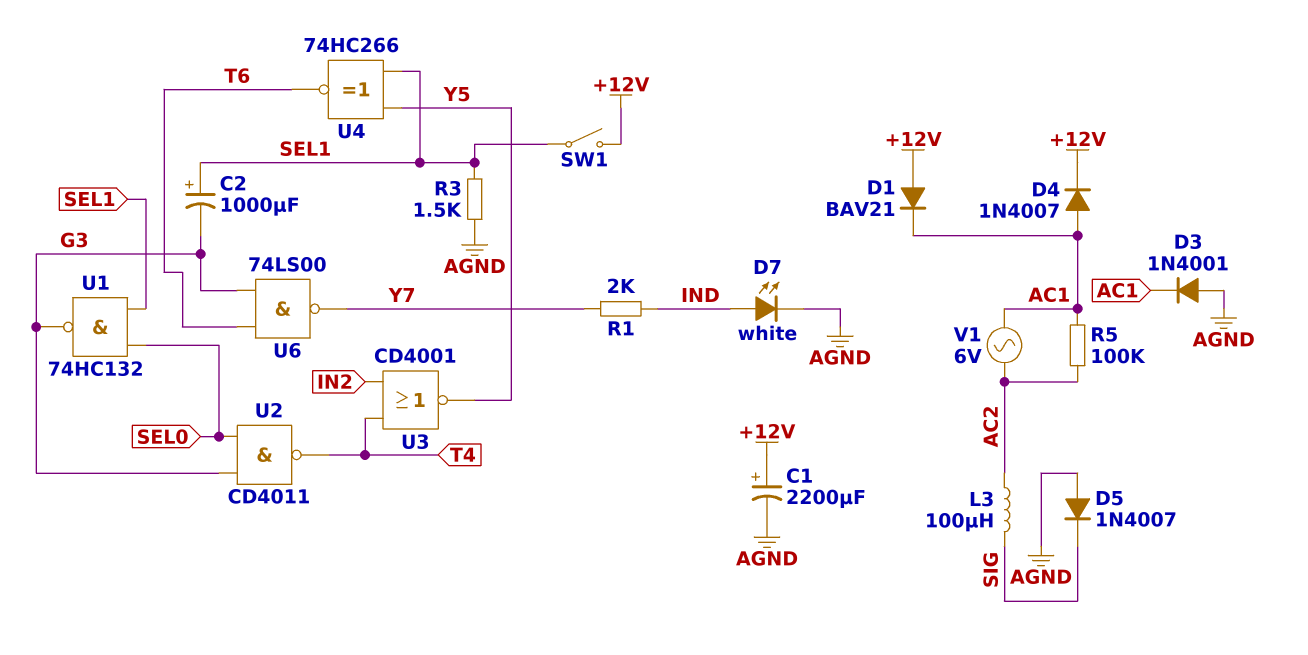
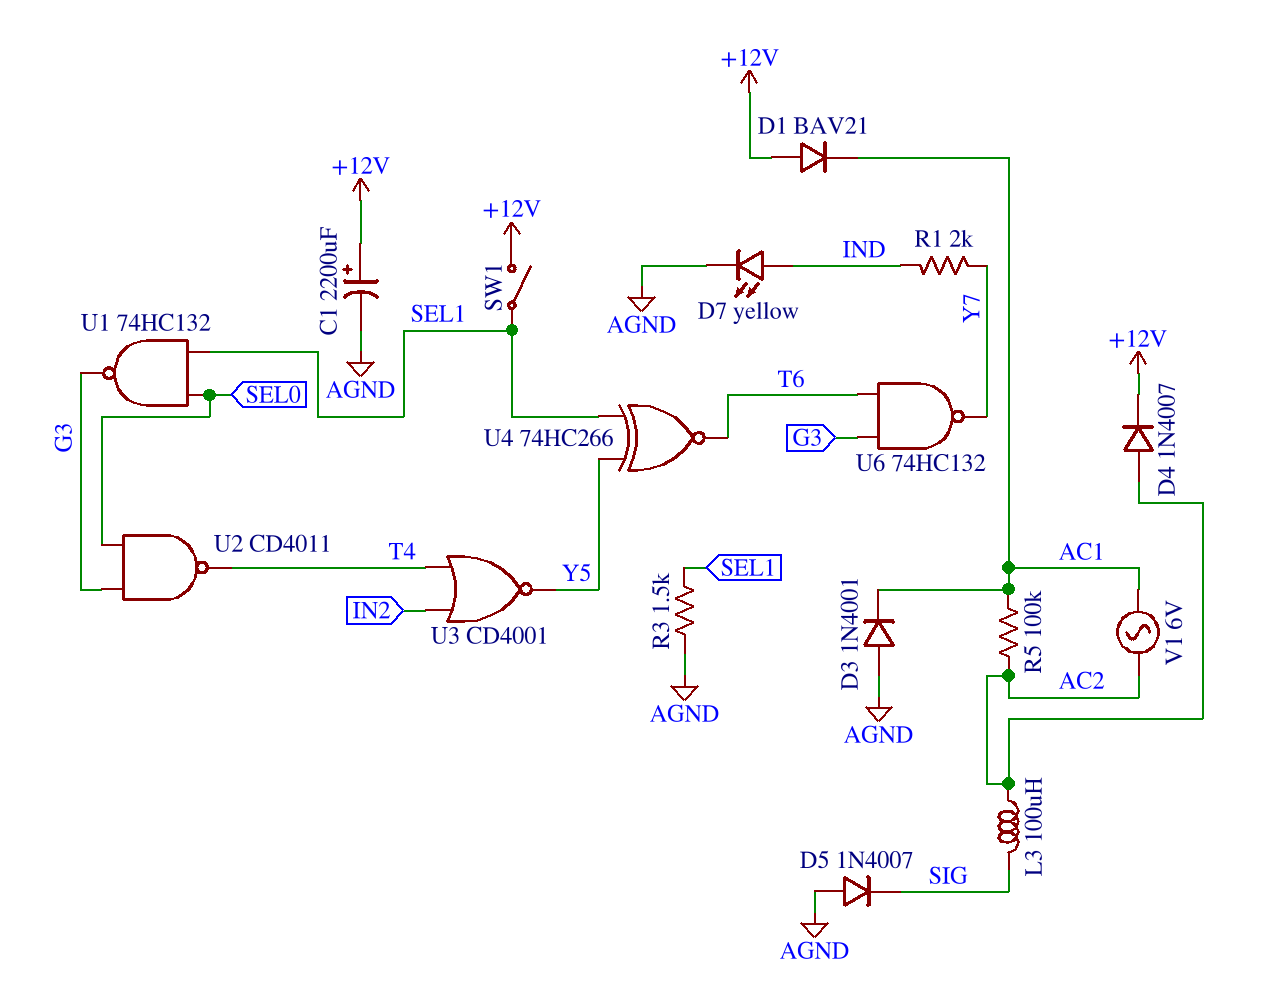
C2: 1000uF (plus SEL1, minus G3) -> none
D4: diode 1N4007 (A AC1, K +12V) -> diode 1N4007 (A AC2, K +12V)
D7: LED white (A IND, K AGND) -> LED yellow (A IND, K AGND)
U6: NAND 74LS00 (in G3, in T6, out Y7) -> NAND 74HC132 (in G3, in T6, out Y7)

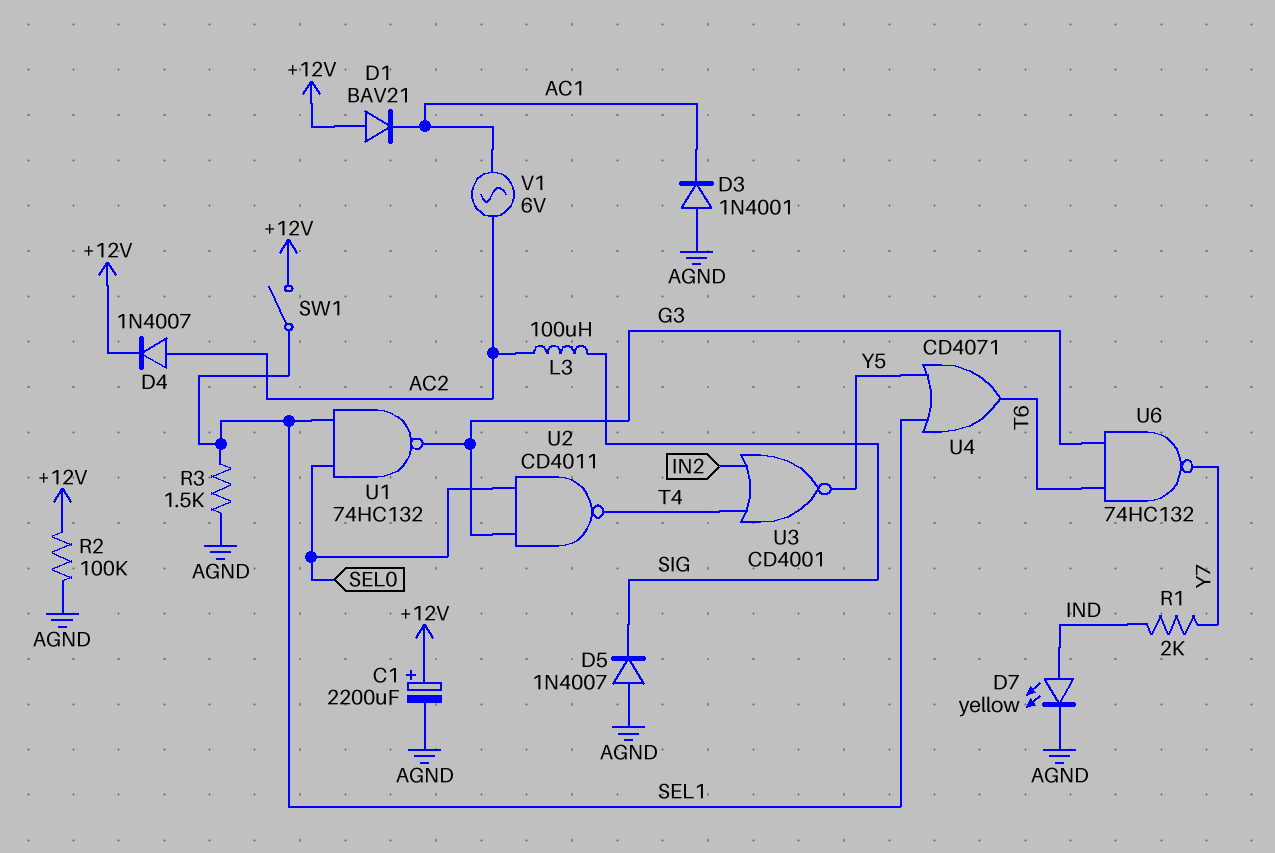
R2: none -> 100k (+12V, AGND)
R5: 100k (AC1, AC2) -> none
U4: XNOR 74HC266 (in SEL1, in Y5, out T6) -> OR CD4071 (in SEL1, in Y5, out T6)

